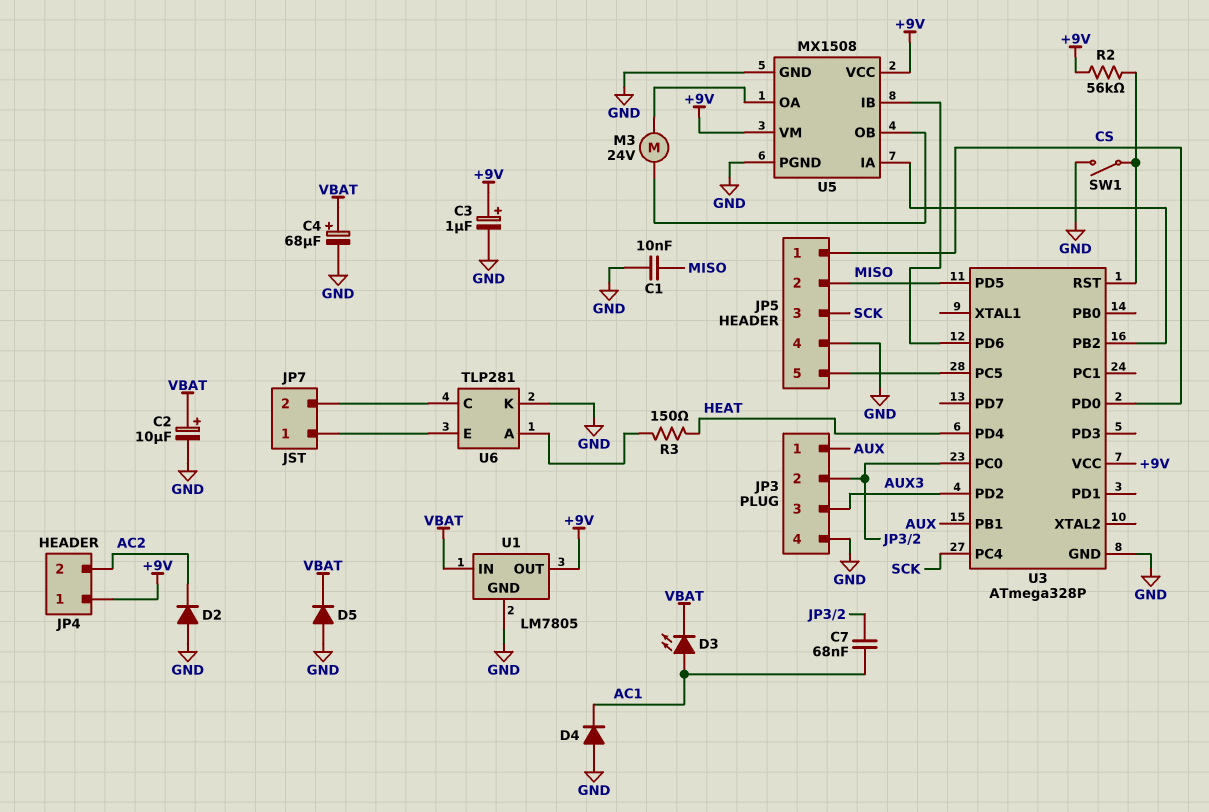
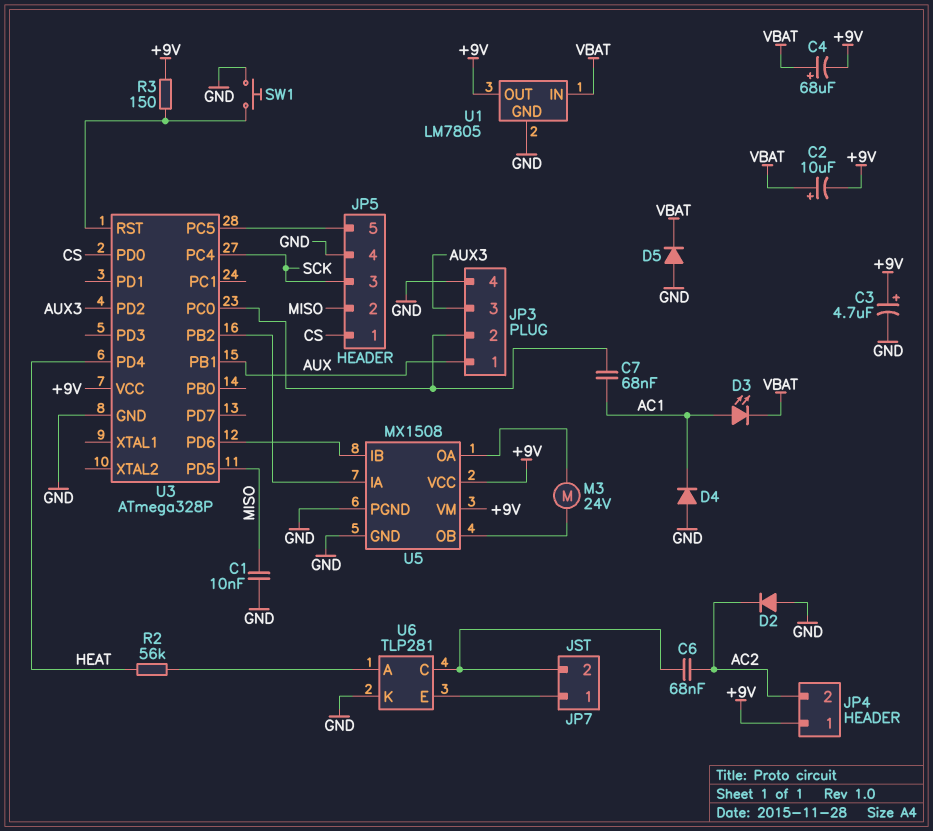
C2: 10uF (plus VBAT, minus GND) -> 10uF (plus VBAT, minus +9V)
C3: 1uF (plus +9V, minus GND) -> 4.7uF (plus +9V, minus GND)
C4: 68uF (plus VBAT, minus GND) -> 68uF (plus VBAT, minus +9V)
C6: none -> 68nF (AC2, JP7/2)
R2: 56k (+9V, U3/RST) -> 56k (HEAT, U6/A)
R3: 150 (HEAT, U6/A) -> 150 (+9V, U3/RST)
SW1: switch (GND, U3/RST) -> button (GND, U3/RST)

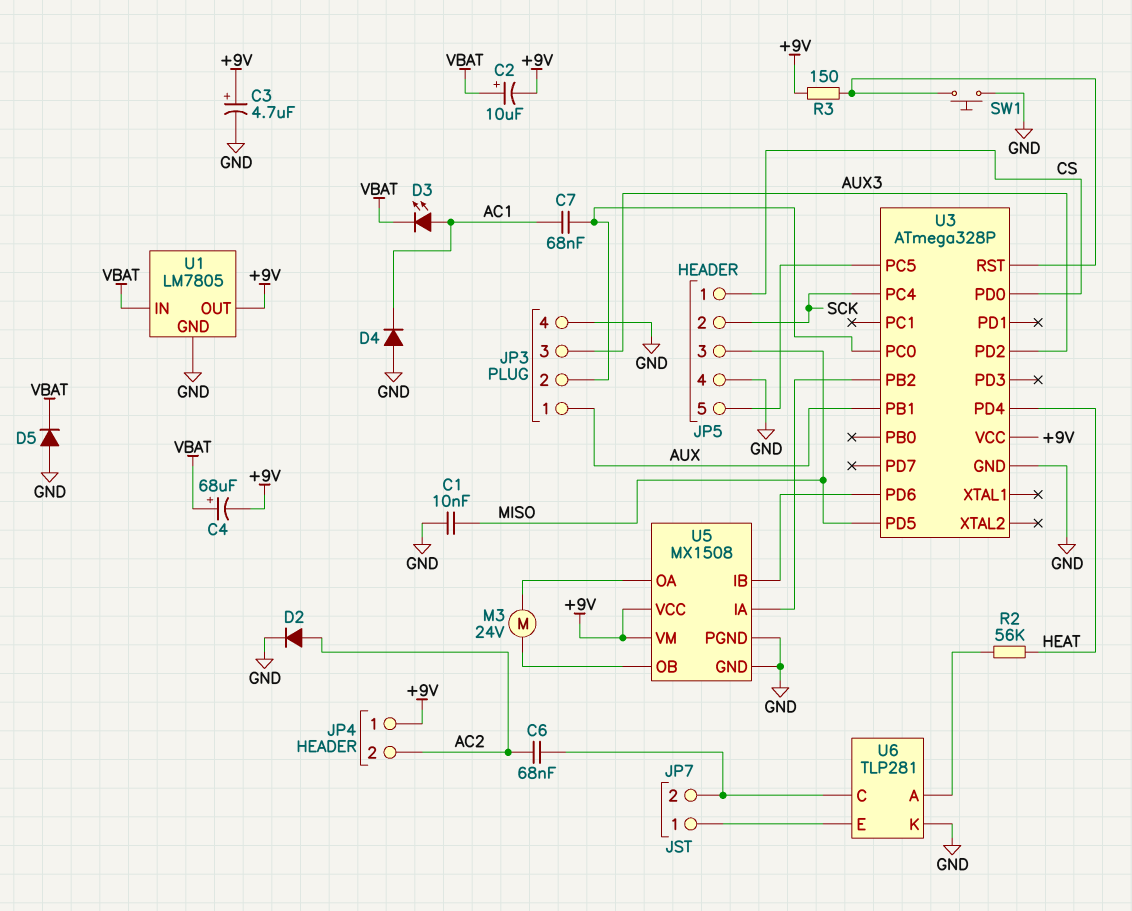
D2: diode (A GND, K AC2) -> diode (A AC2, K GND)
JP5 pin 2: MISO -> SCK
JP5 pin 3: SCK -> MISO

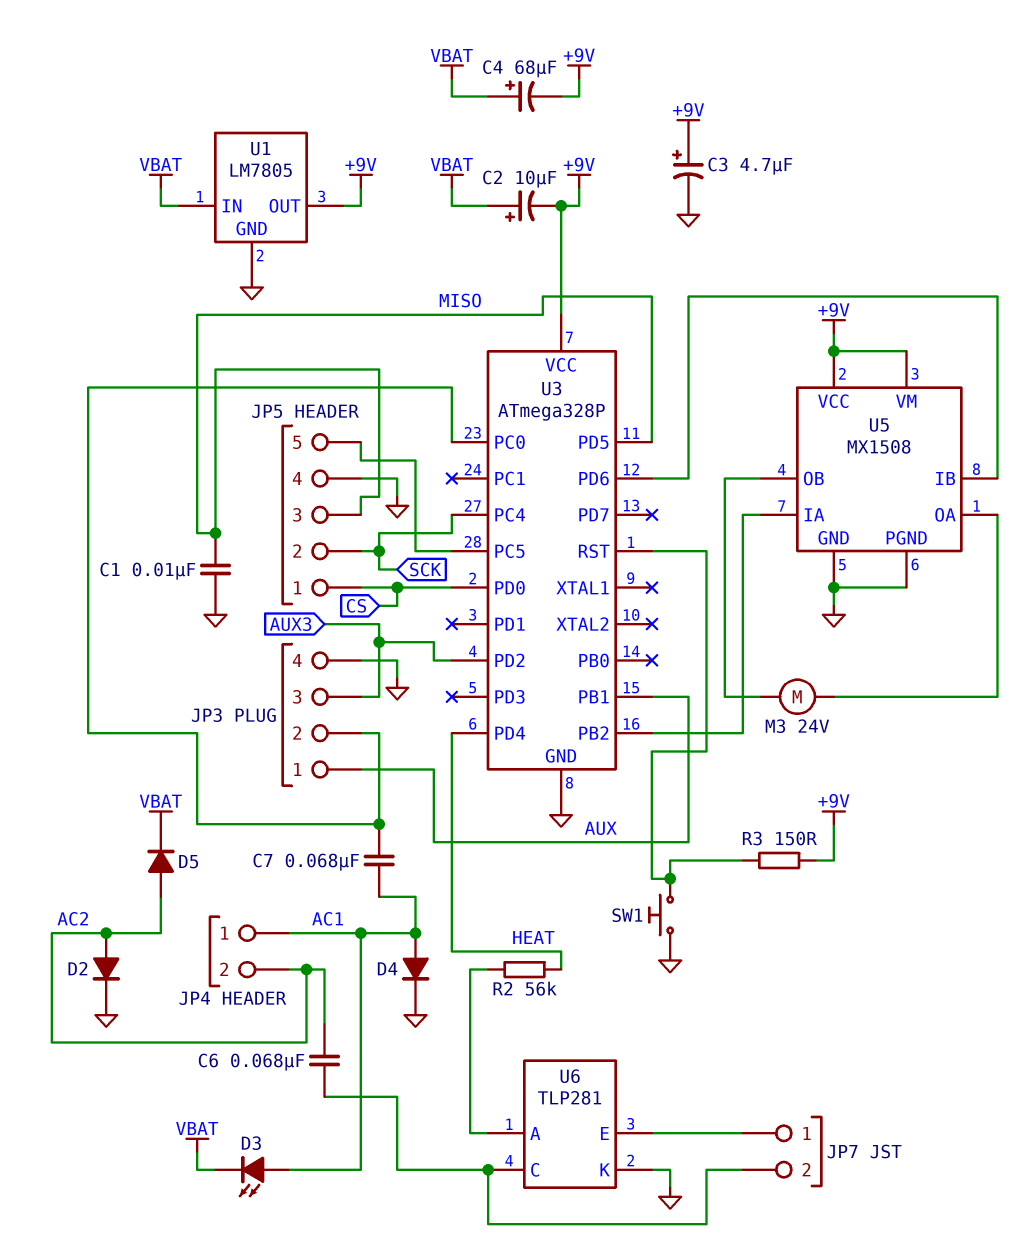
D4: diode (A GND, K AC1) -> diode (A AC1, K GND)
D5: diode (A GND, K VBAT) -> diode (A AC2, K VBAT)
JP4 pin 1: +9V -> AC1

